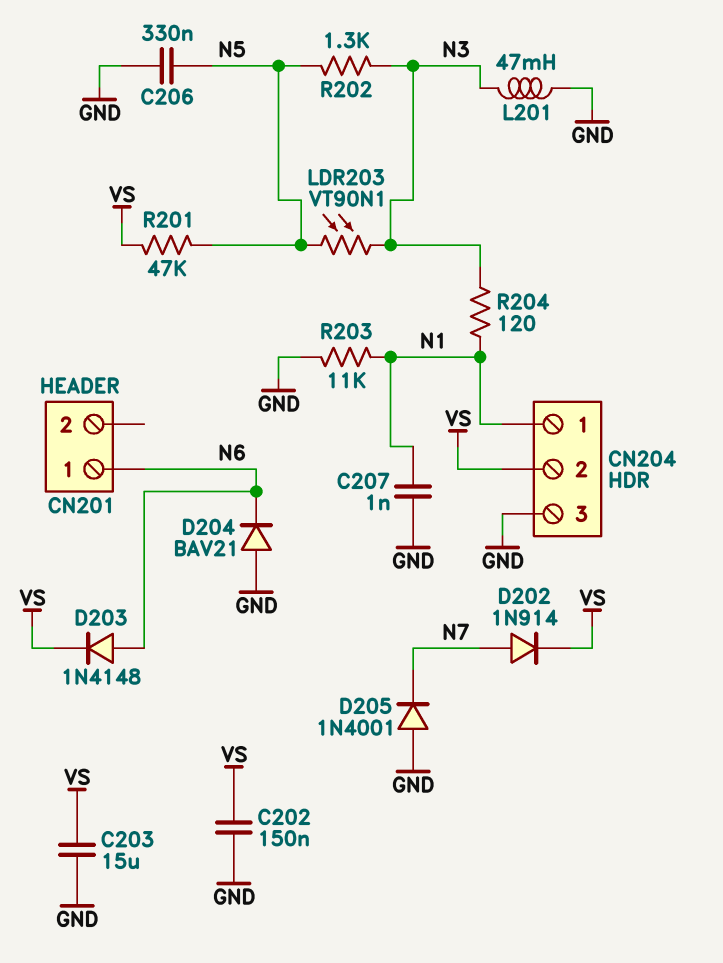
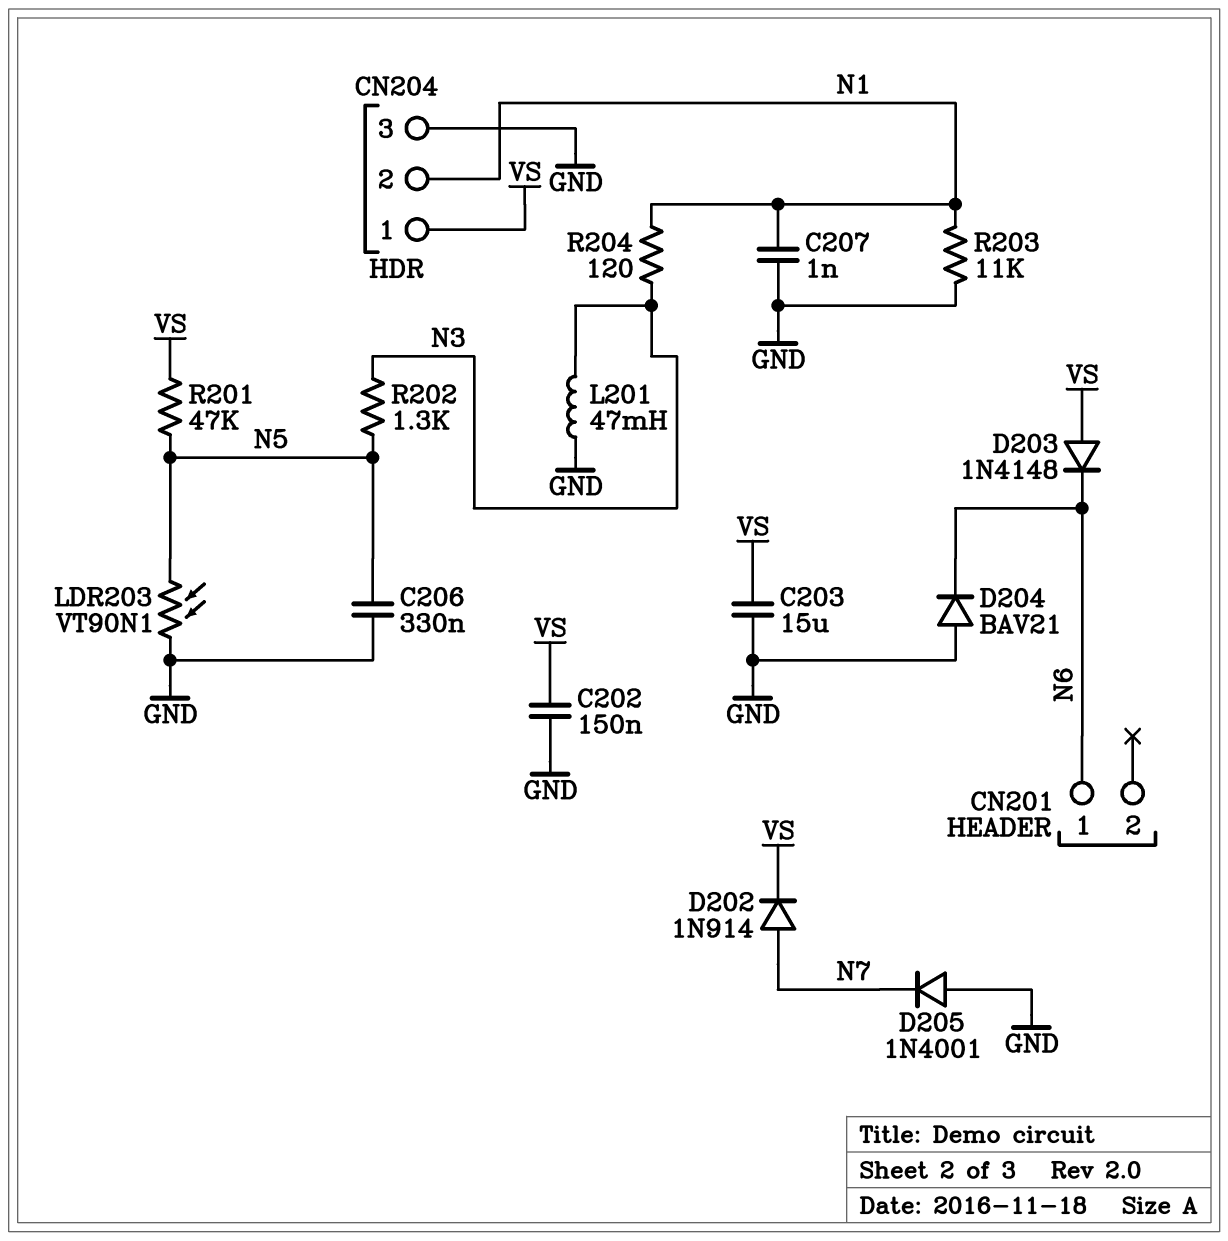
CN204 pin 1: N1 -> VS
CN204 pin 2: VS -> N1
D203: diode 1N4148 (A N6, K VS) -> diode 1N4148 (A VS, K N6)
LDR203: VT90N1 (N3, N5) -> VT90N1 (GND, N5)

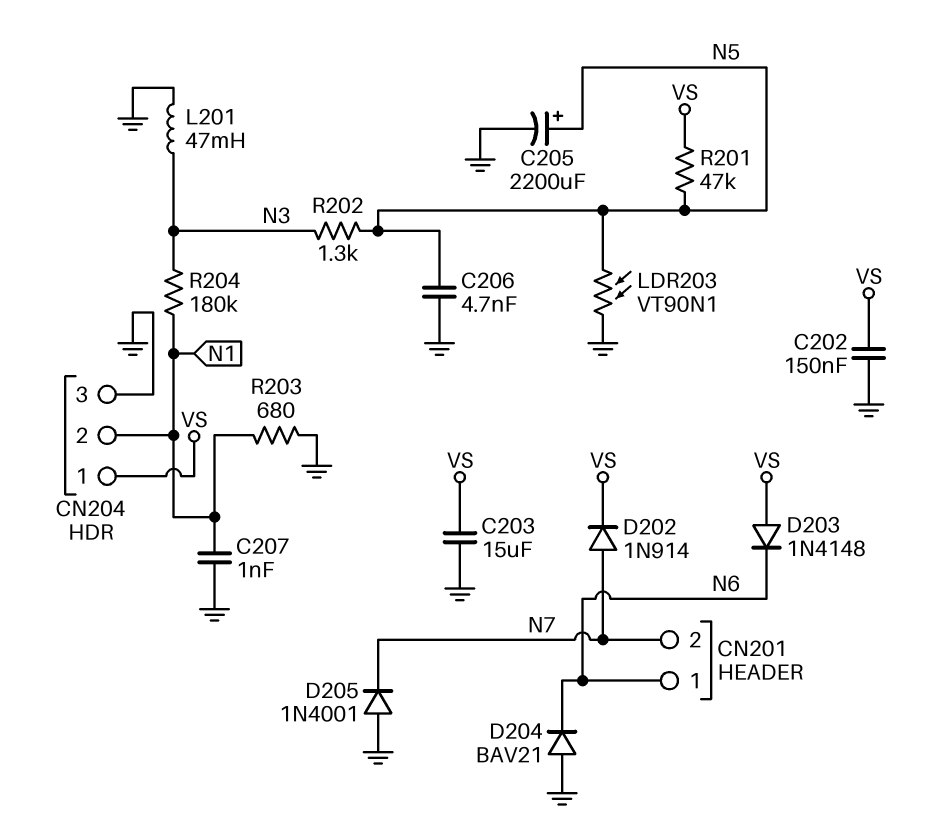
C205: none -> 2200uF (plus N5, minus GND)
C206: 330nF (GND, N5) -> 4.7nF (GND, N5)
CN201 pin 2: none -> N7
R203: 11k (GND, N1) -> 680 (GND, N1)
R204: 120 (N1, N3) -> 180k (N1, N3)

